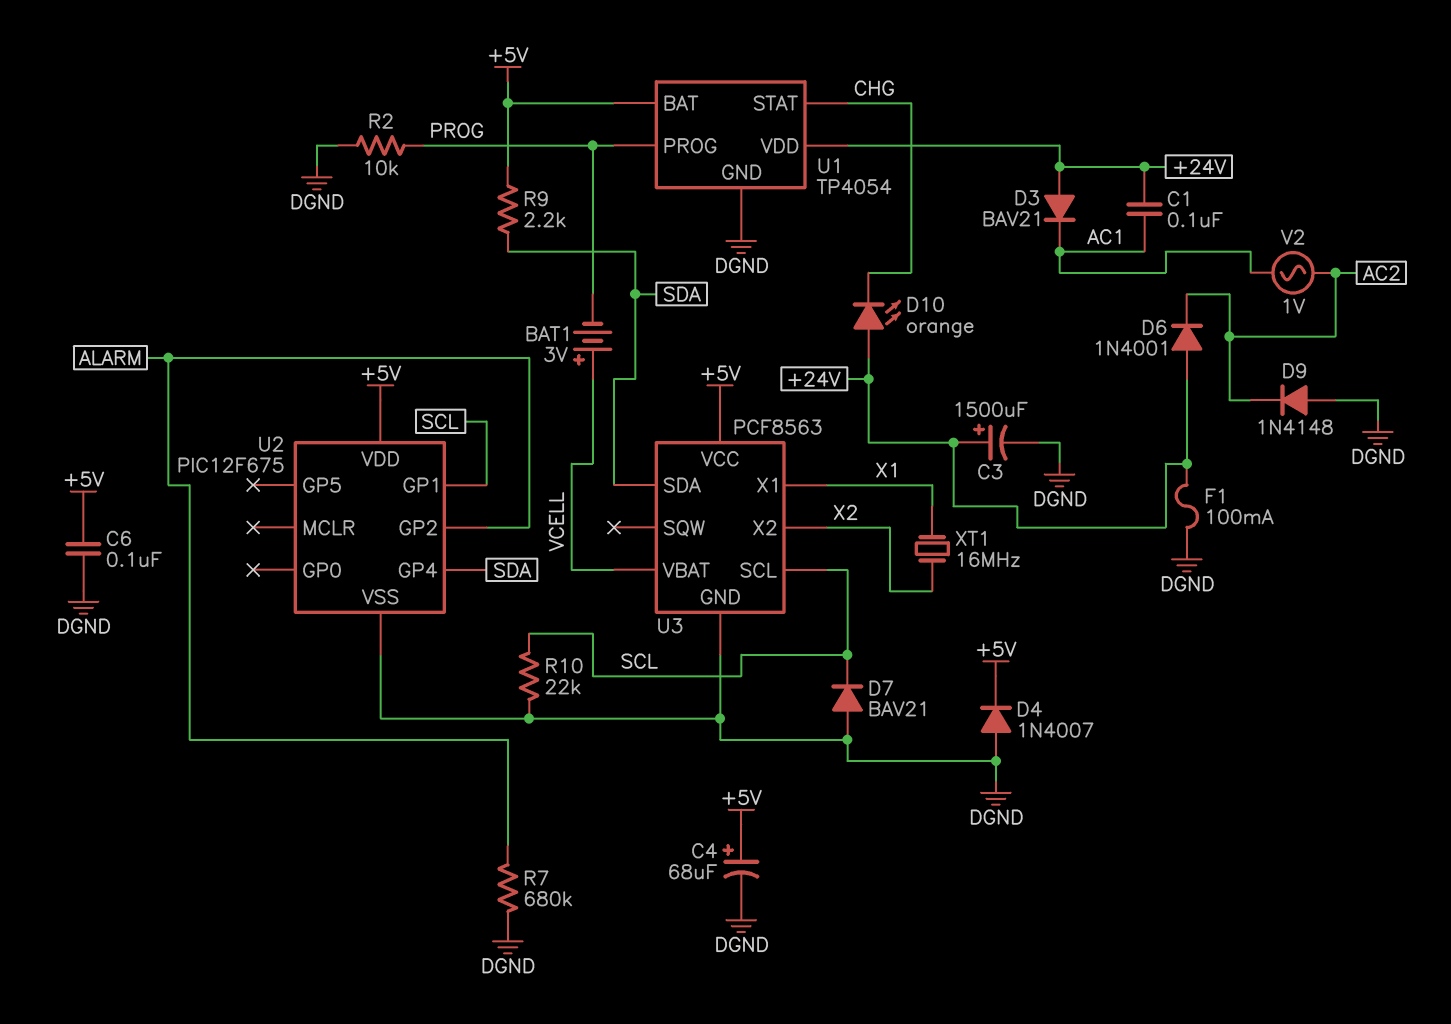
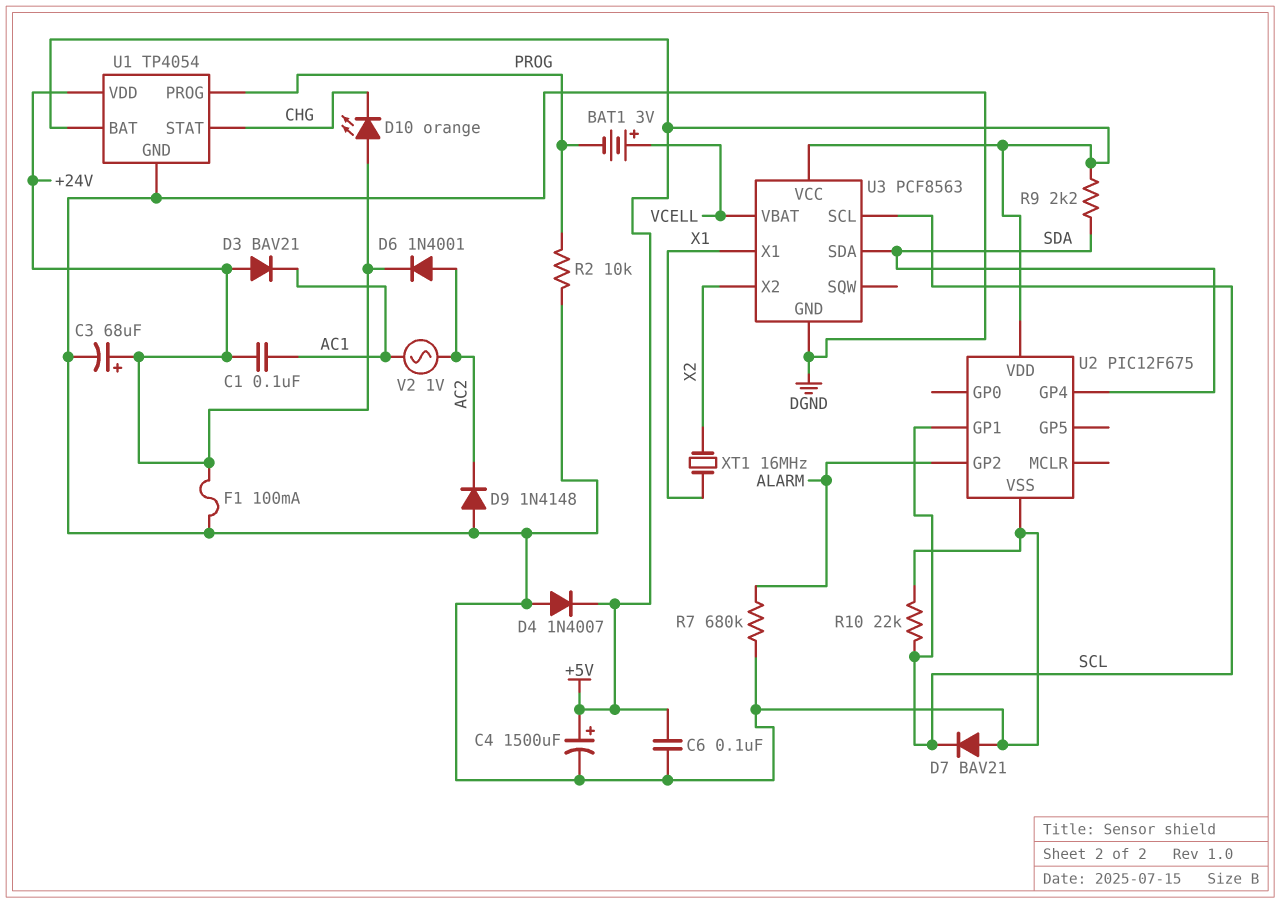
C3: 1500uF (plus +24V, minus DGND) -> 68uF (plus +24V, minus DGND)
C4: 68uF (plus +5V, minus DGND) -> 1500uF (plus +5V, minus DGND)
D6: diode 1N4001 (A +24V, K AC2) -> diode 1N4001 (A AC2, K +24V)

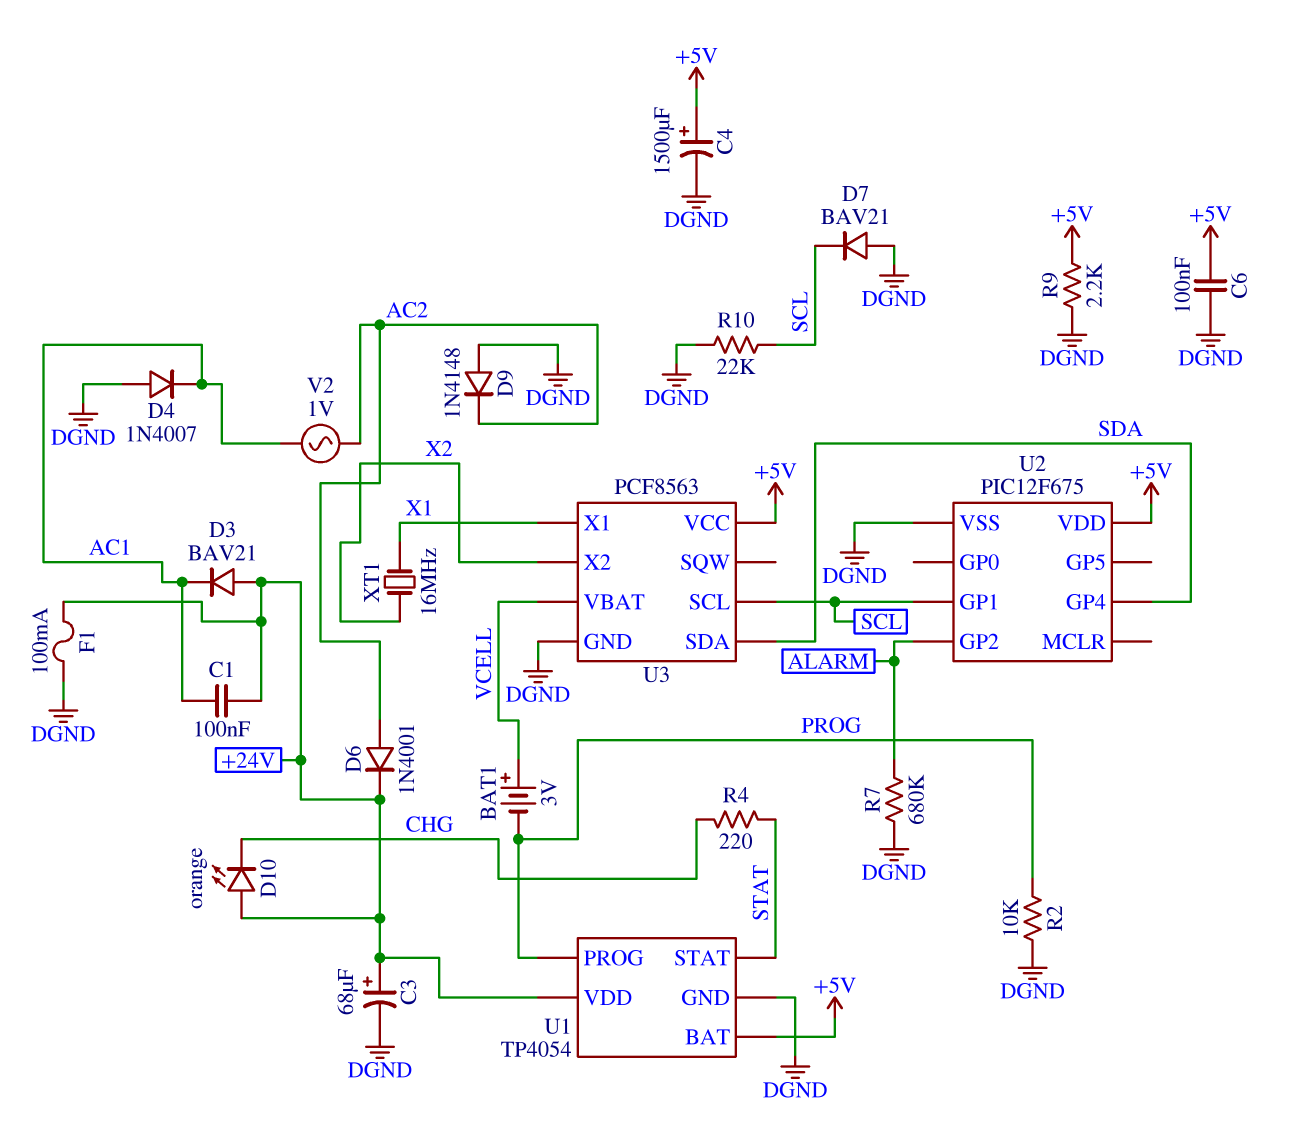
D4: diode 1N4007 (A DGND, K +5V) -> diode 1N4007 (A DGND, K AC1)
R4: none -> 220 (CHG, STAT)
R9: 2.2k (+5V, SDA) -> 2.2k (+5V, DGND)
U1 pin STAT: CHG -> STAT

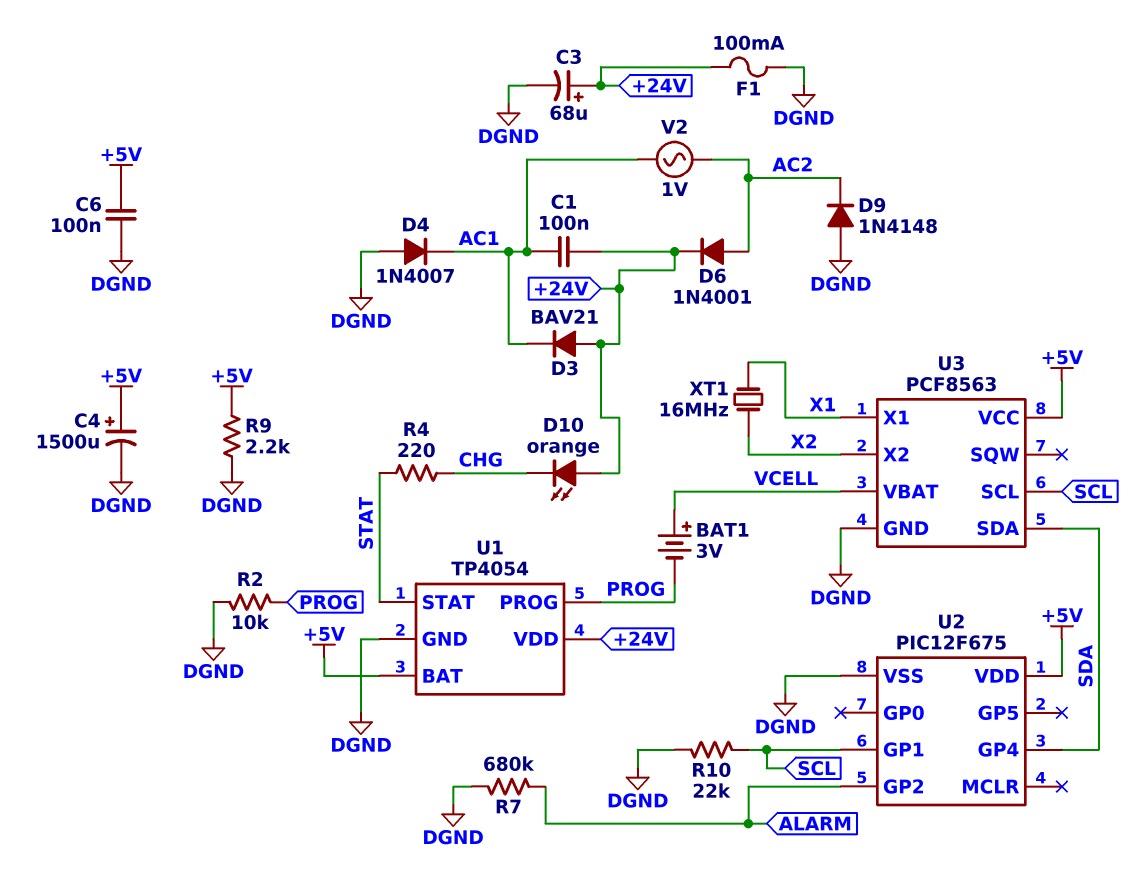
D7: diode BAV21 (A DGND, K SCL) -> none

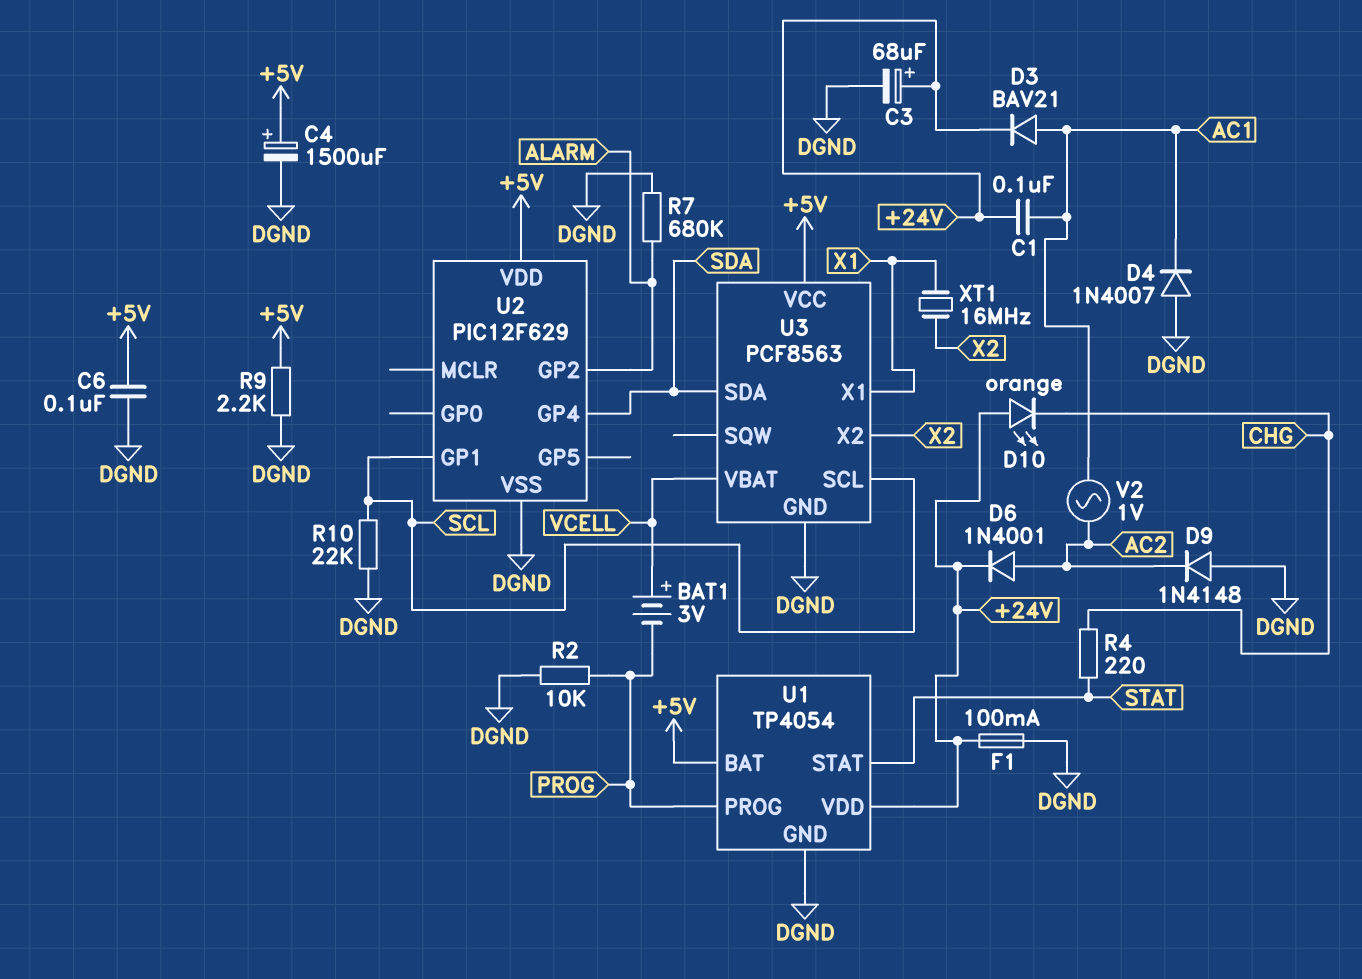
D3: diode BAV21 (A +24V, K AC1) -> diode BAV21 (A AC1, K +24V)
U2: PIC12F675 -> PIC12F629

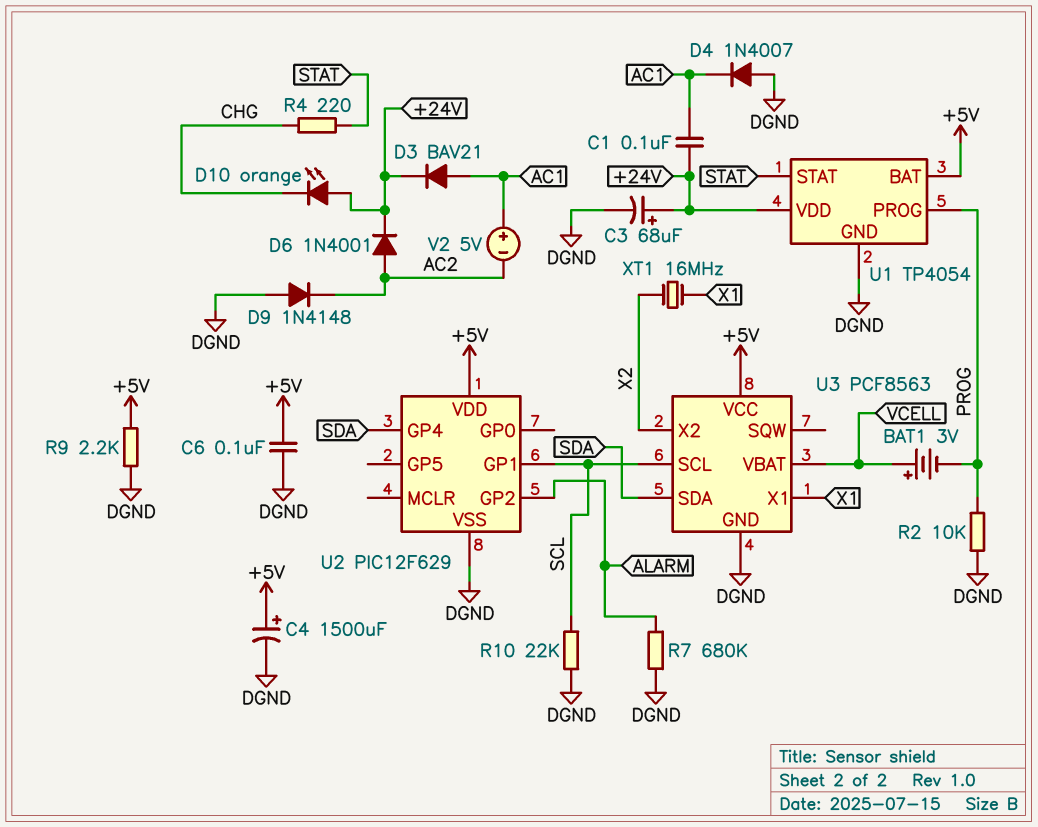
F1: 100mA (+24V, DGND) -> none
V2: AC 1V (AC1, AC2) -> 5V (plus AC1, minus AC2)

